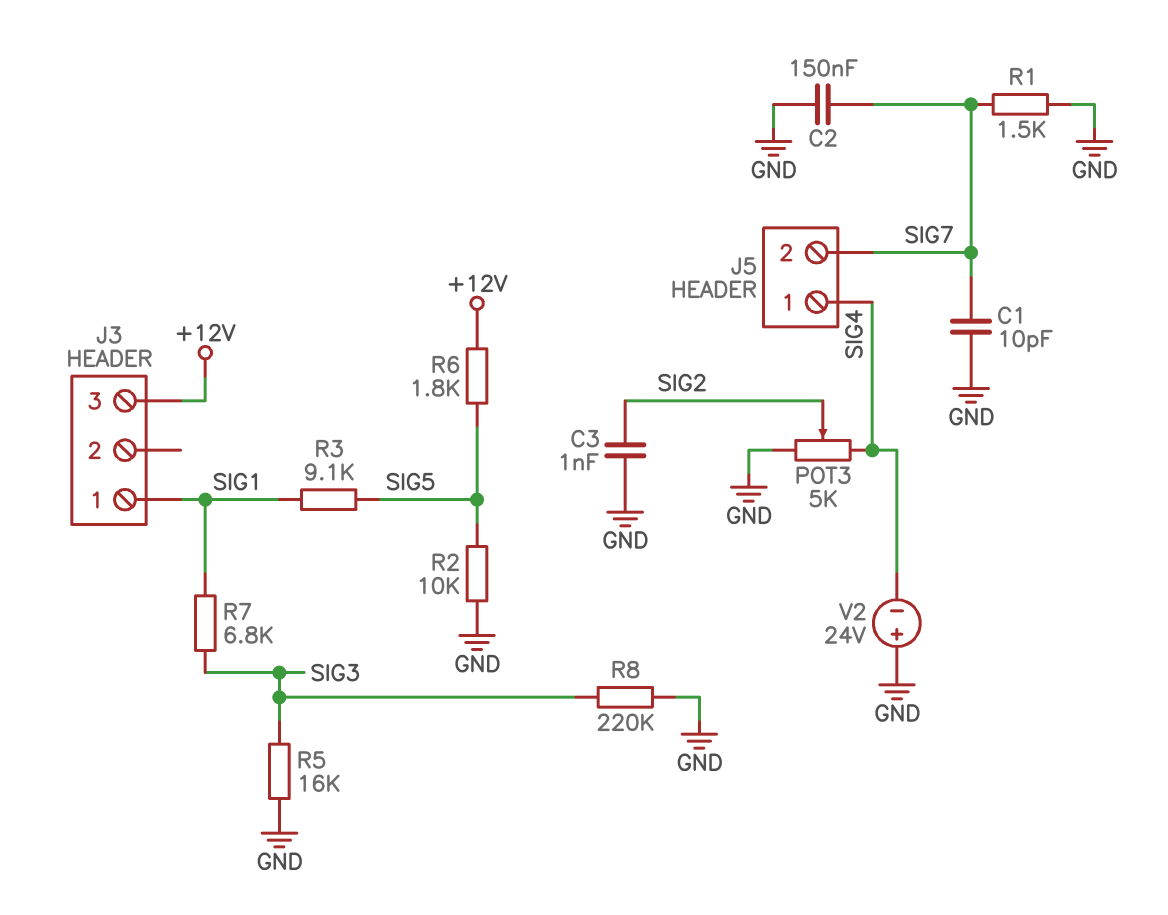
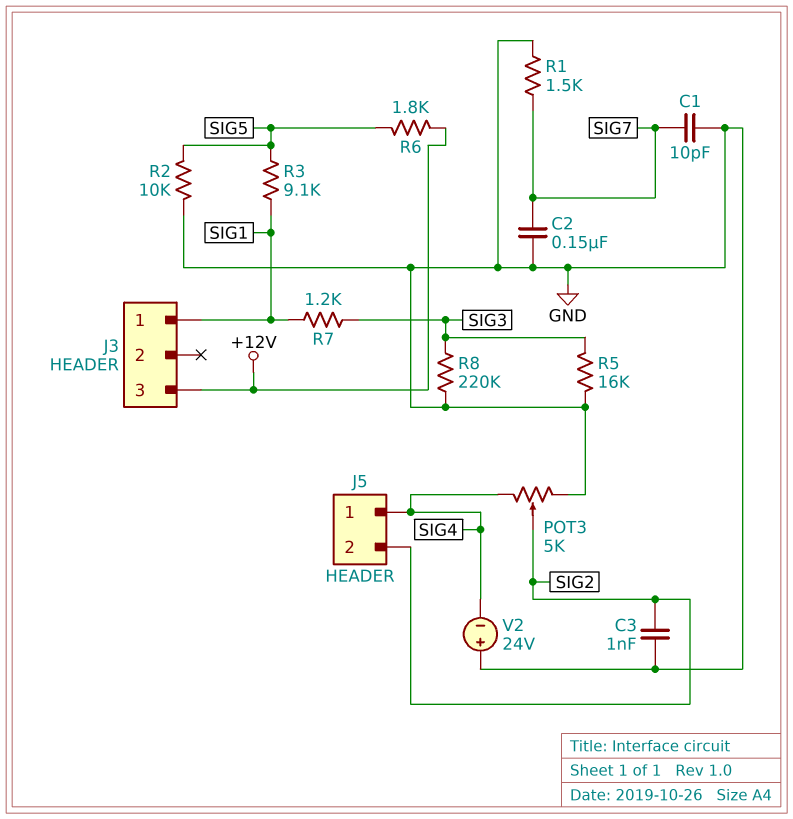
J5 pin 2: SIG7 -> SIG2
R7: 6.8k (SIG1, SIG3) -> 1.2k (SIG1, SIG3)

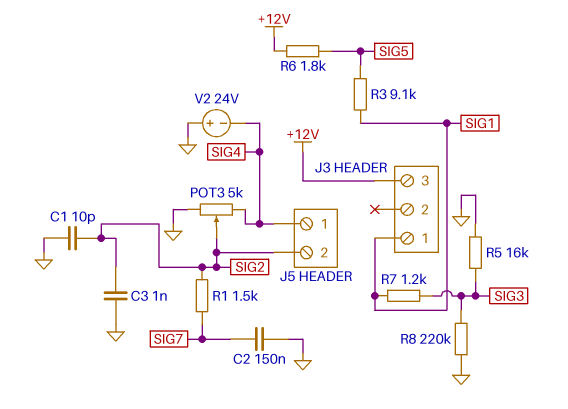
C1: 10pF (GND, SIG7) -> 10pF (GND, SIG2)
R1: 1.5k (GND, SIG7) -> 1.5k (SIG2, SIG7)
R2: 10k (GND, SIG5) -> none

